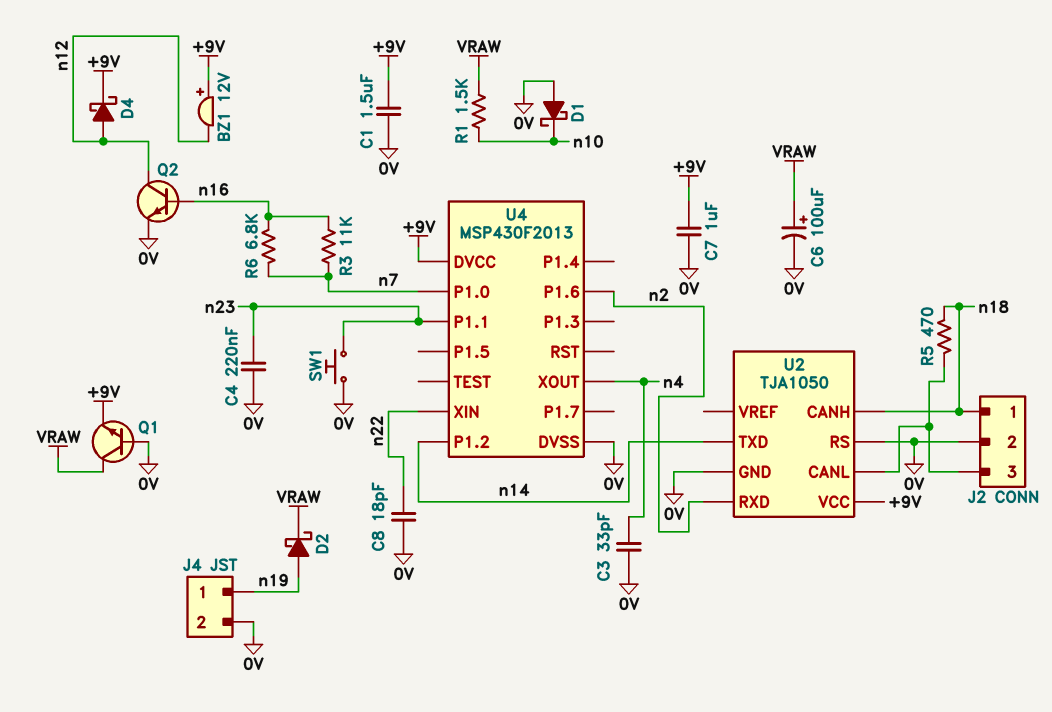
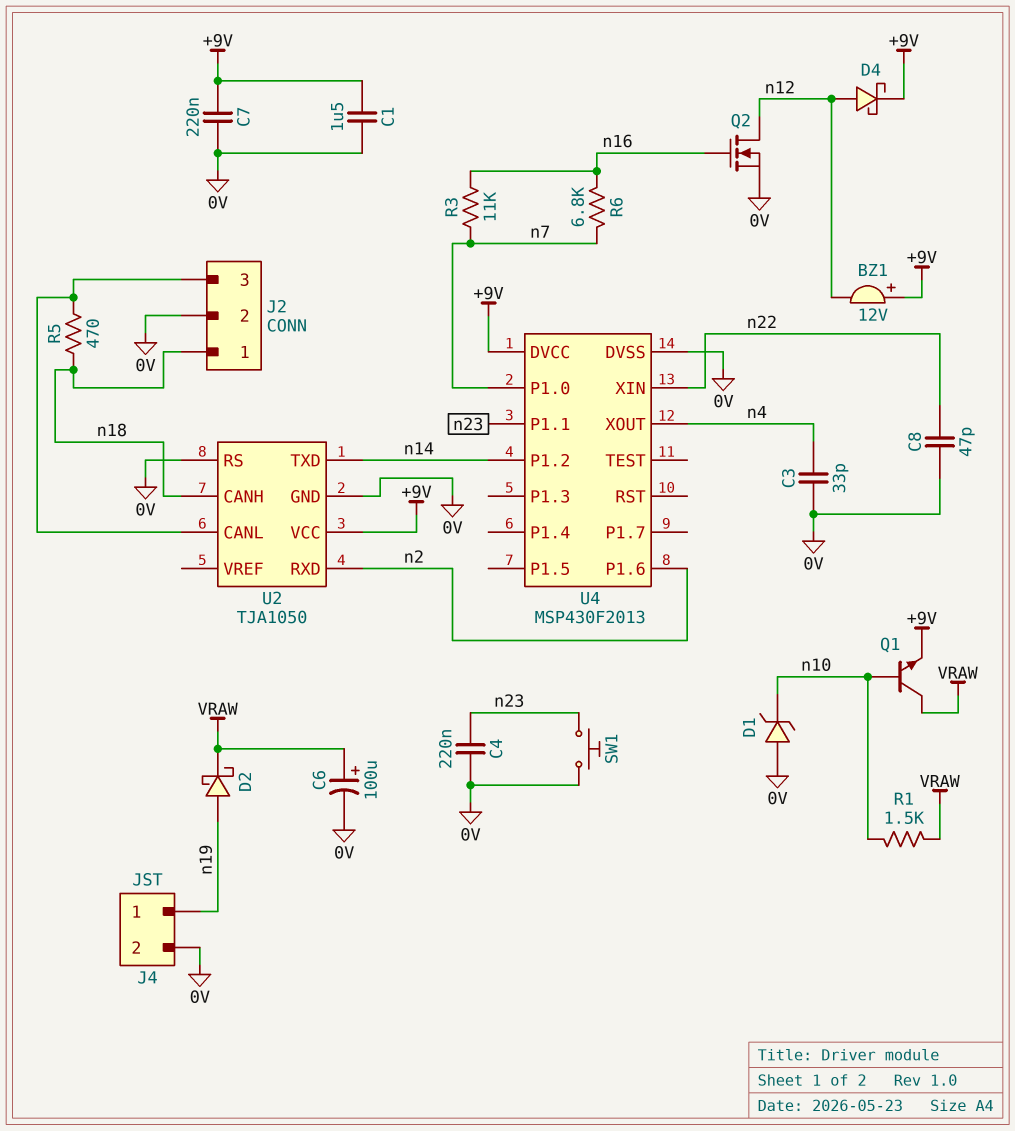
C7: 1uF (+9V, 0V) -> 220nF (+9V, 0V)
C8: 18pF (0V, n22) -> 47pF (0V, n22)
D1: schottky (A 0V, K n10) -> zener (A 0V, K n10)
Q1: NPN (B 0V, C VRAW, E +9V) -> NPN (B n10, C VRAW, E +9V)
Q2: NPN (B n16, C n12, E 0V) -> NMOS (G n16, D n12, S 0V)

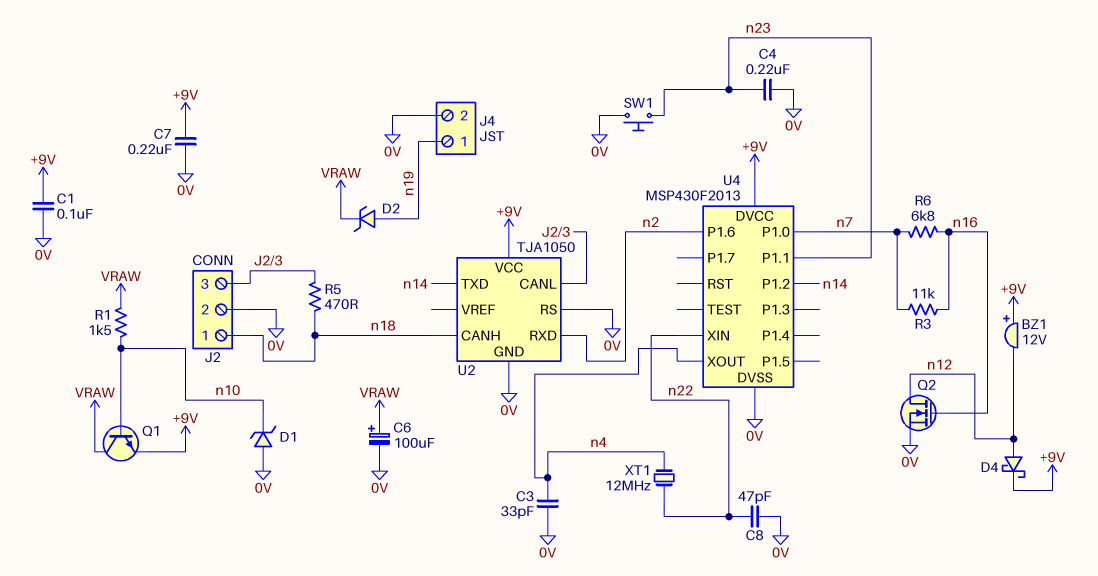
C1: 1.5uF (+9V, 0V) -> 100nF (+9V, 0V)
D2: schottky (A n19, K VRAW) -> zener (A n19, K VRAW)
XT1: none -> 12MHz (n4, n22)

